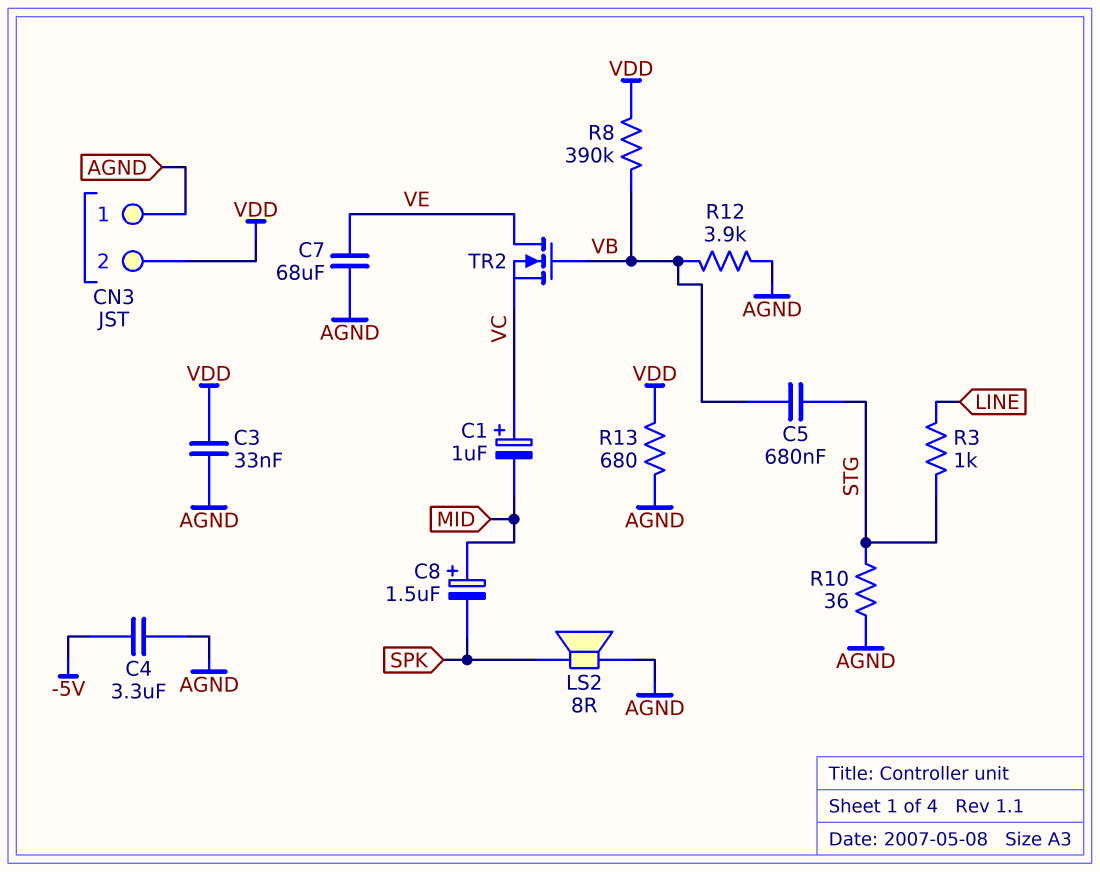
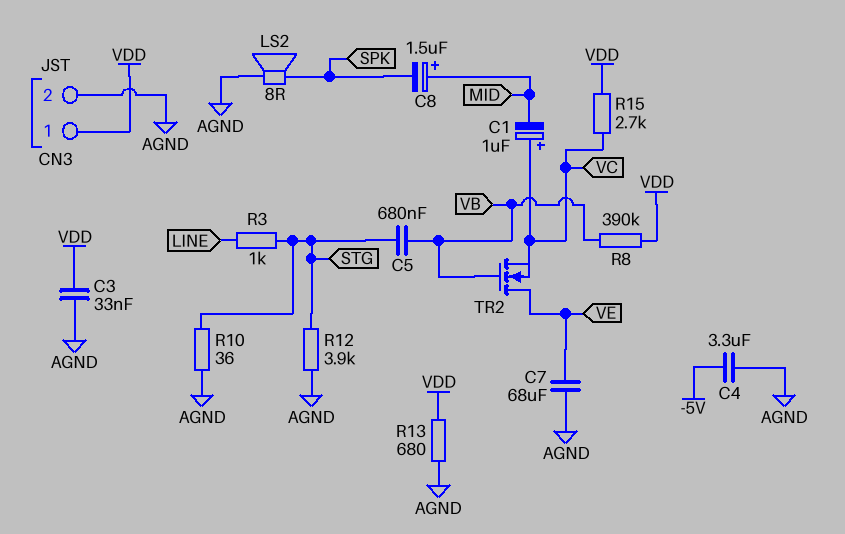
CN3 pin 1: AGND -> VDD
CN3 pin 2: VDD -> AGND
R12: 3.9k (AGND, VB) -> 3.9k (AGND, STG)
R15: none -> 2.7k (VC, VDD)

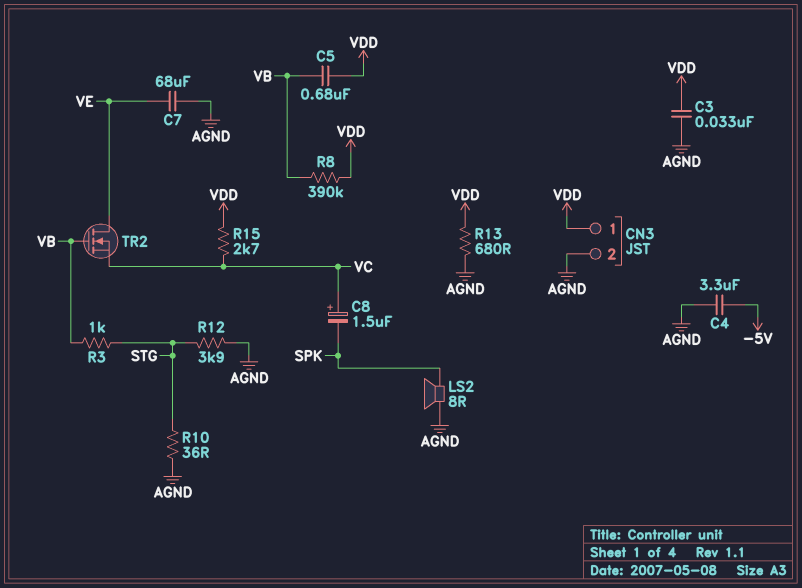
C1: 1uF (plus VC, minus MID) -> none
C5: 680nF (STG, VB) -> 680nF (VB, VDD)
C8: 1.5uF (plus MID, minus SPK) -> 1.5uF (plus VC, minus SPK)
R3: 1k (LINE, STG) -> 1k (STG, VB)

